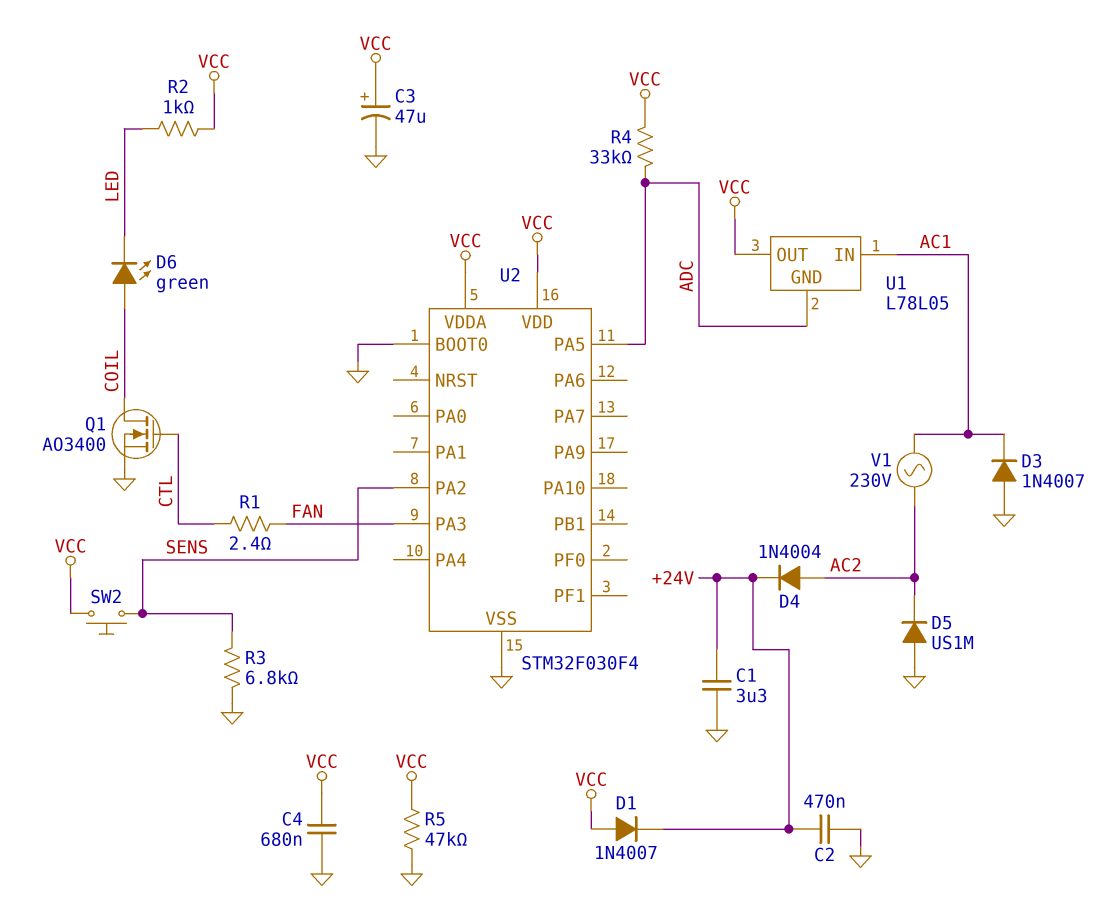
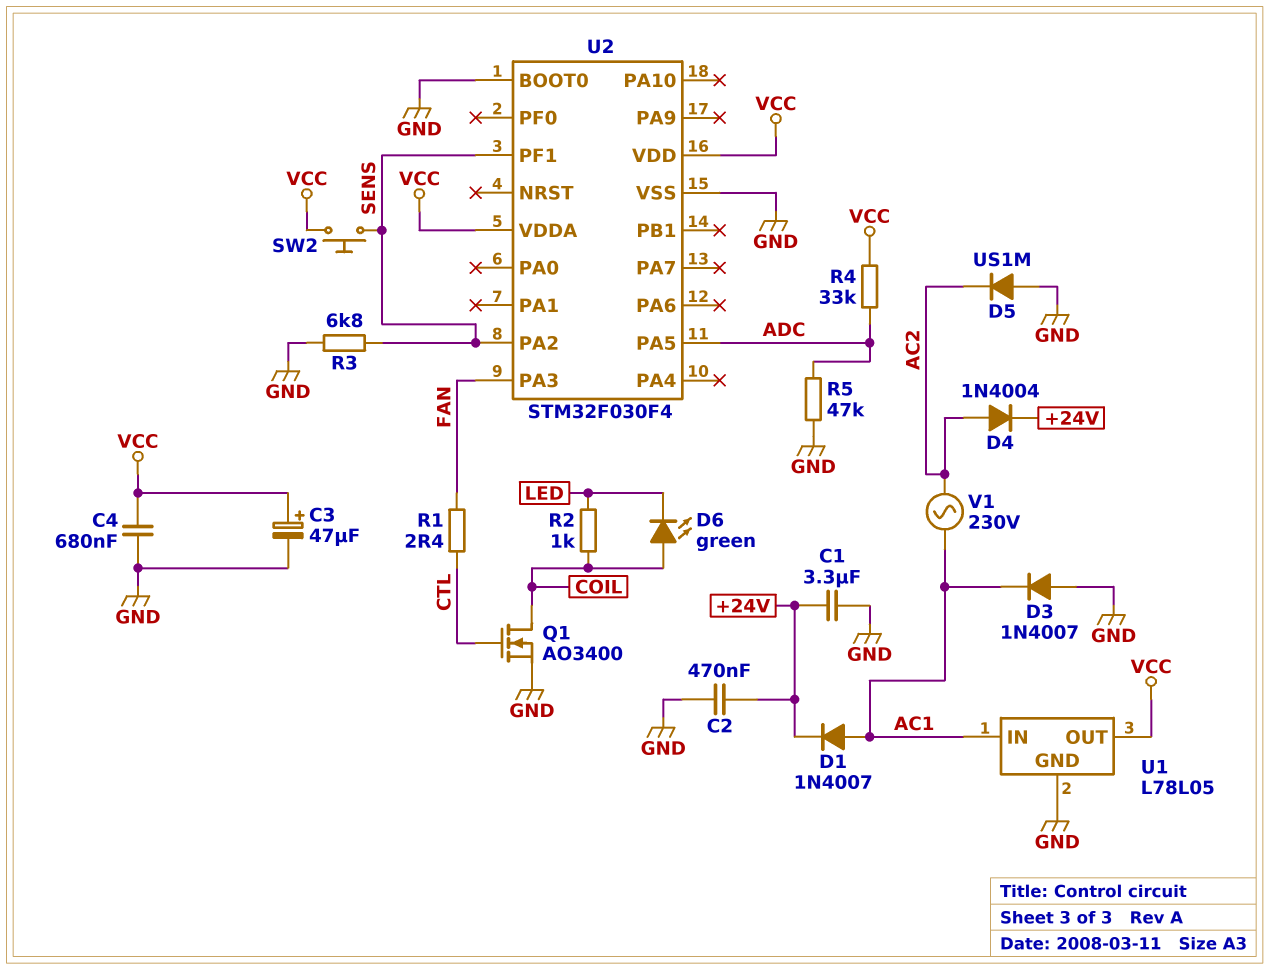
D1: diode 1N4007 (A VCC, K +24V) -> diode 1N4007 (A AC1, K +24V)
R2: 1k (LED, VCC) -> 1k (COIL, LED)
R5: 47k (GND, VCC) -> 47k (ADC, GND)
U1 pin GND: ADC -> GND
U2 pin PF1: none -> SENS

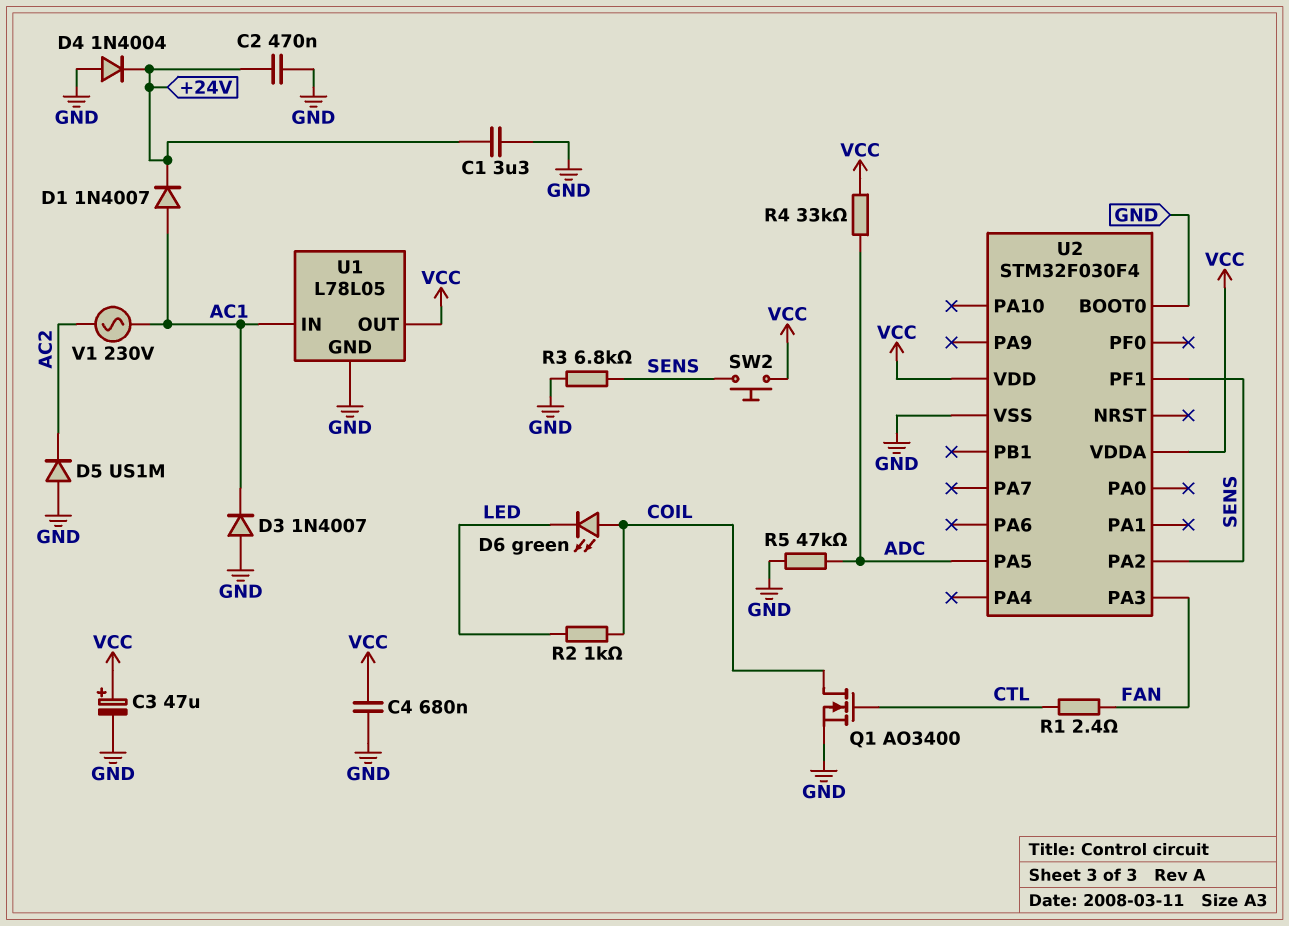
D4: diode 1N4004 (A AC2, K +24V) -> diode 1N4004 (A GND, K +24V)

